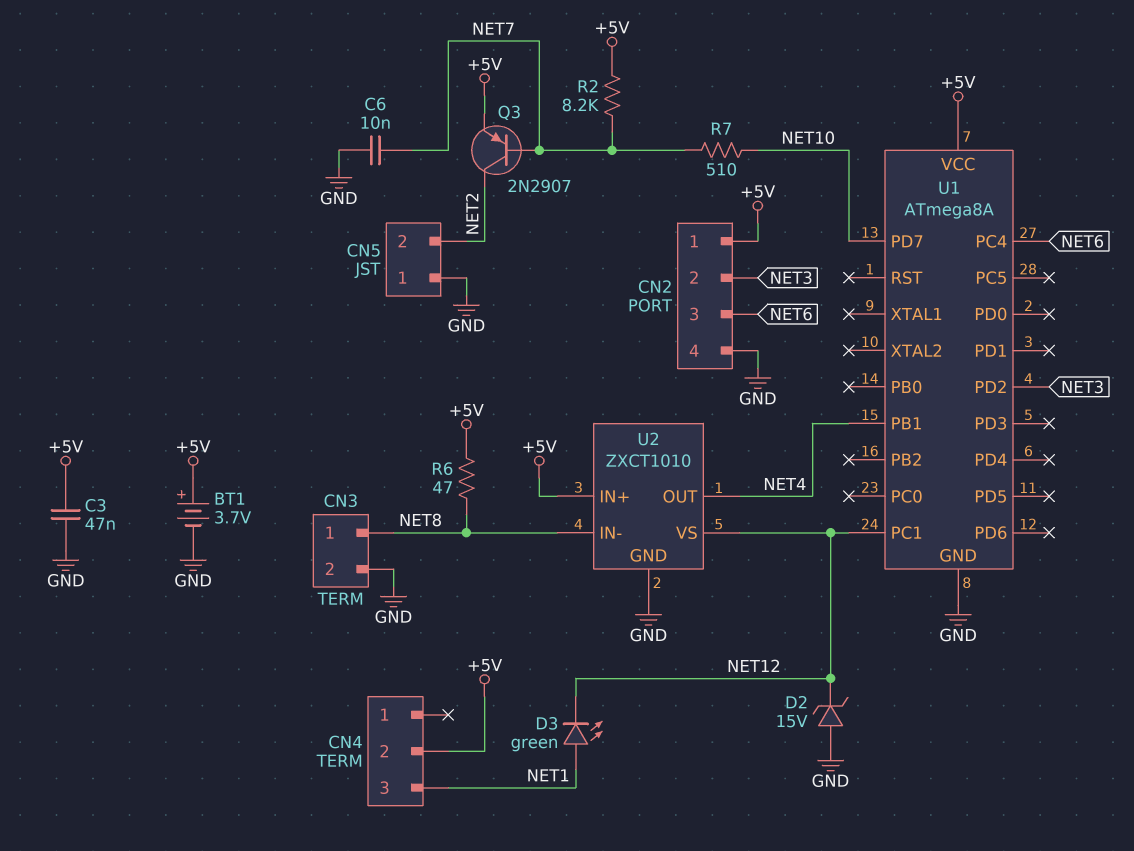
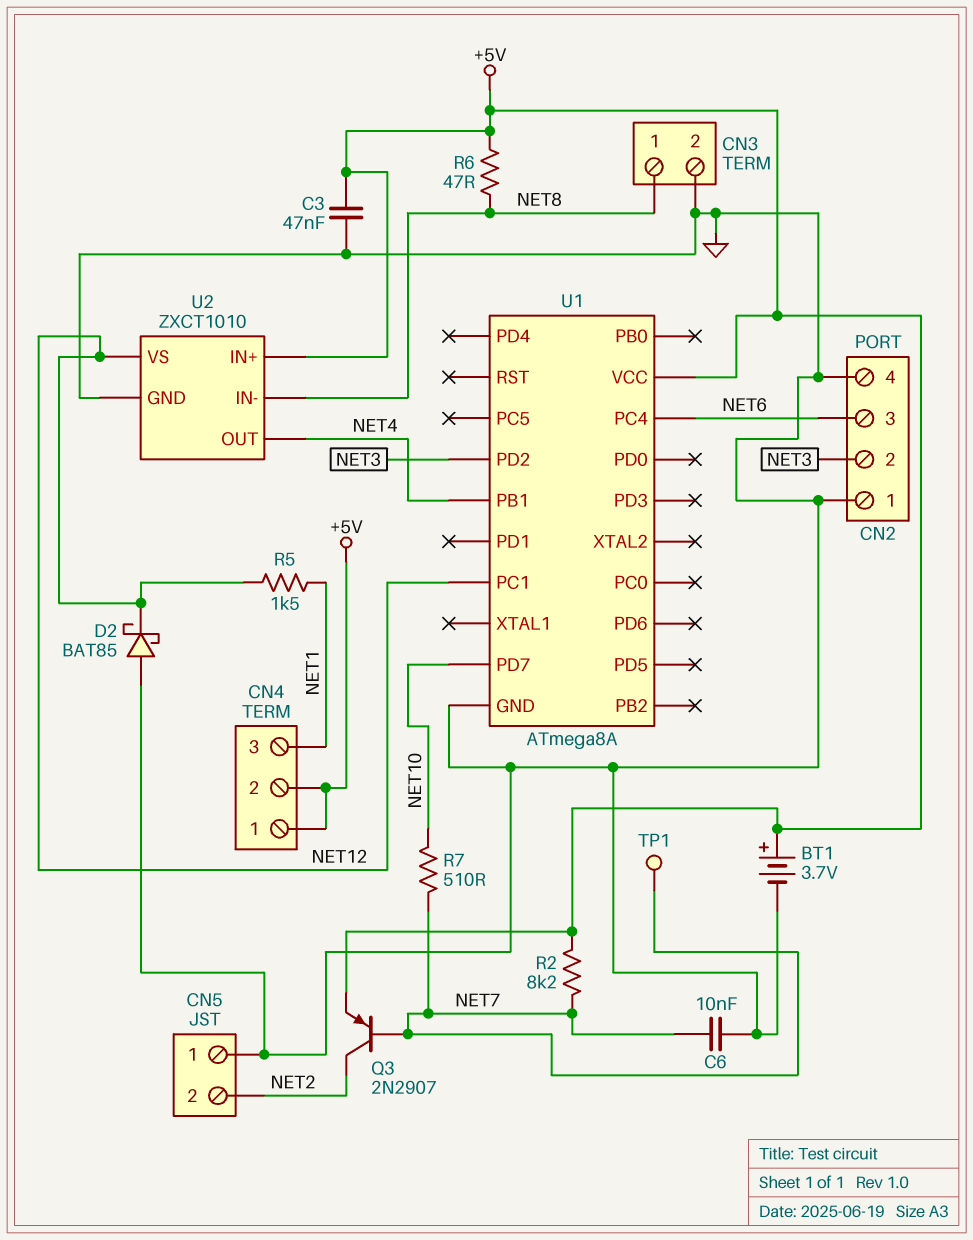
CN2 pin 1: +5V -> GND
CN4 pin 1: none -> +5V
D2: zener 15V (A GND, K NET12) -> schottky BAT85 (A GND, K NET12)
D3: LED green (A NET1, K NET12) -> none
R5: none -> 1.5k (NET1, NET12)
TP1: none -> test point (NET7)

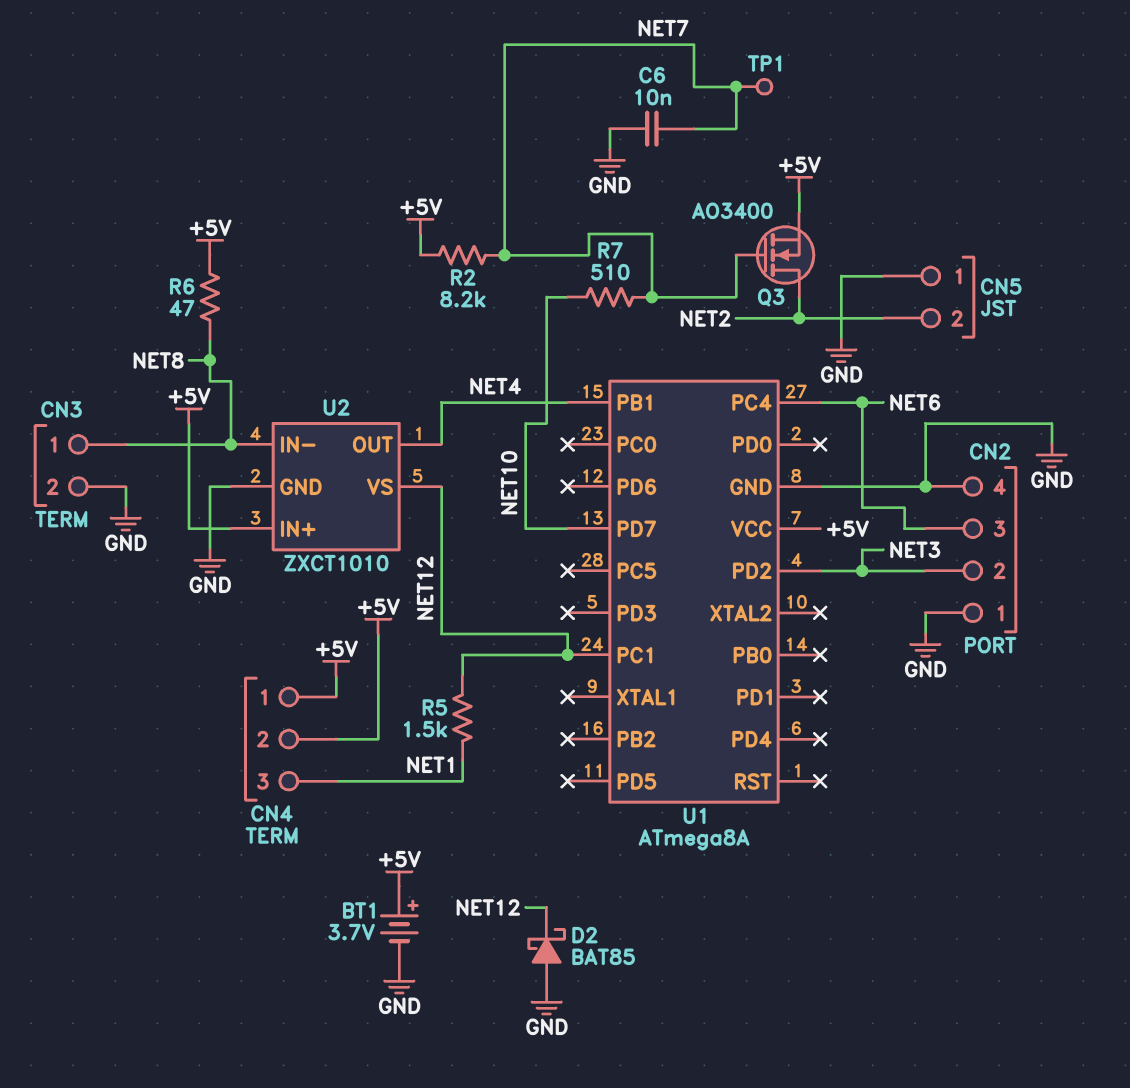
C3: 47nF (+5V, GND) -> none
Q3: PNP 2N2907 (B NET7, C NET2, E +5V) -> NMOS AO3400 (G NET7, D NET2, S +5V)

